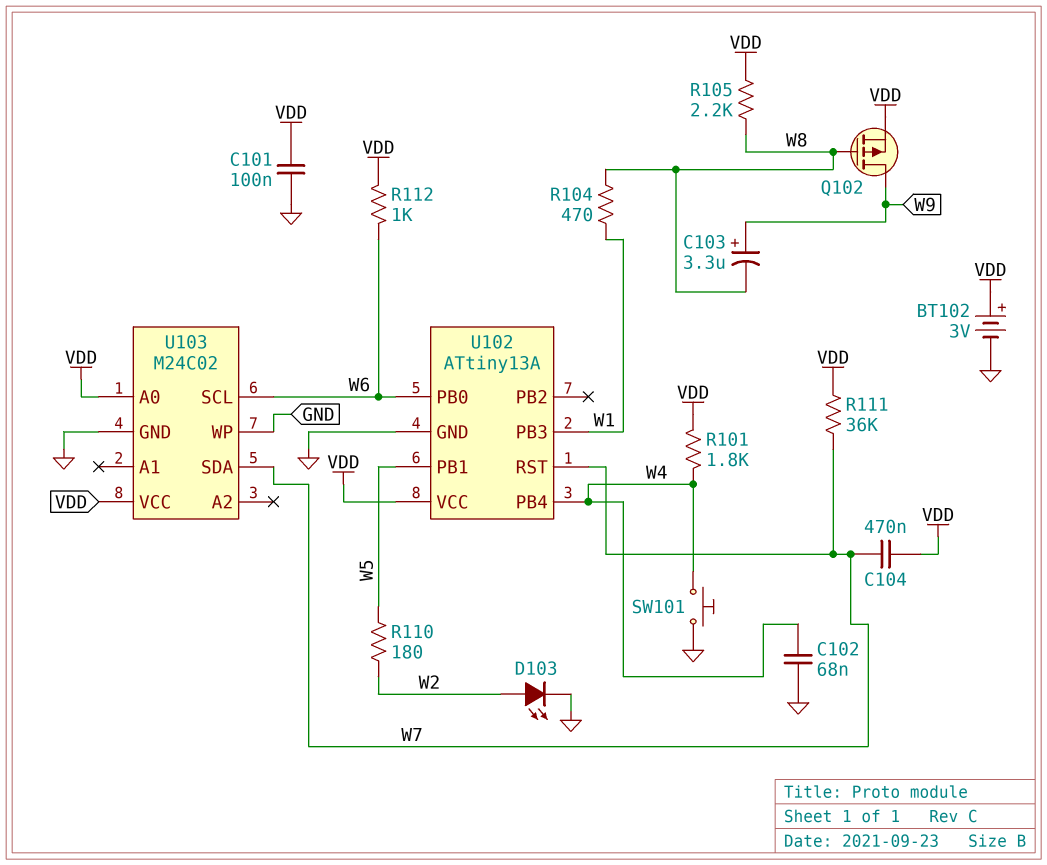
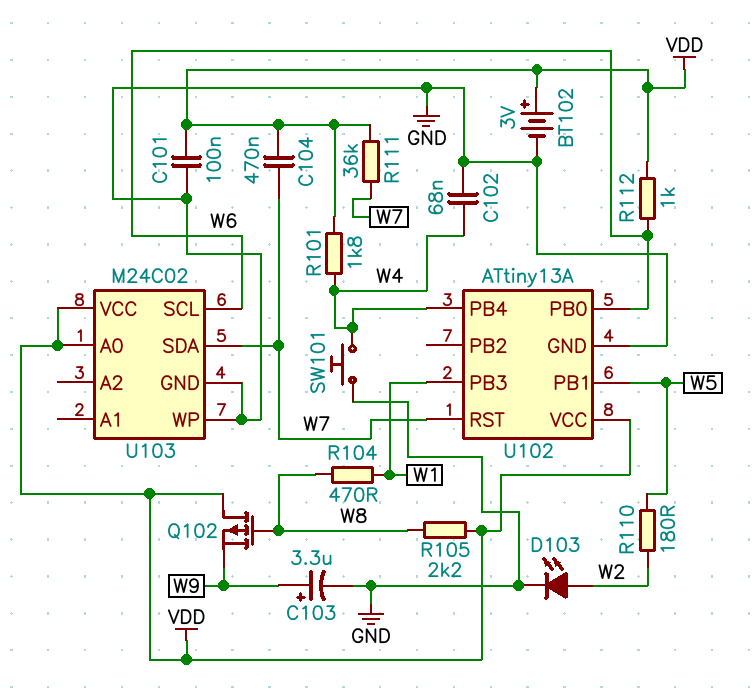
C103: 3.3uF (plus W9, minus W8) -> 3.3uF (plus W9, minus GND)
Q102: PMOS (G W8, D W9, S VDD) -> PMOS (G W8, D VDD, S W9)

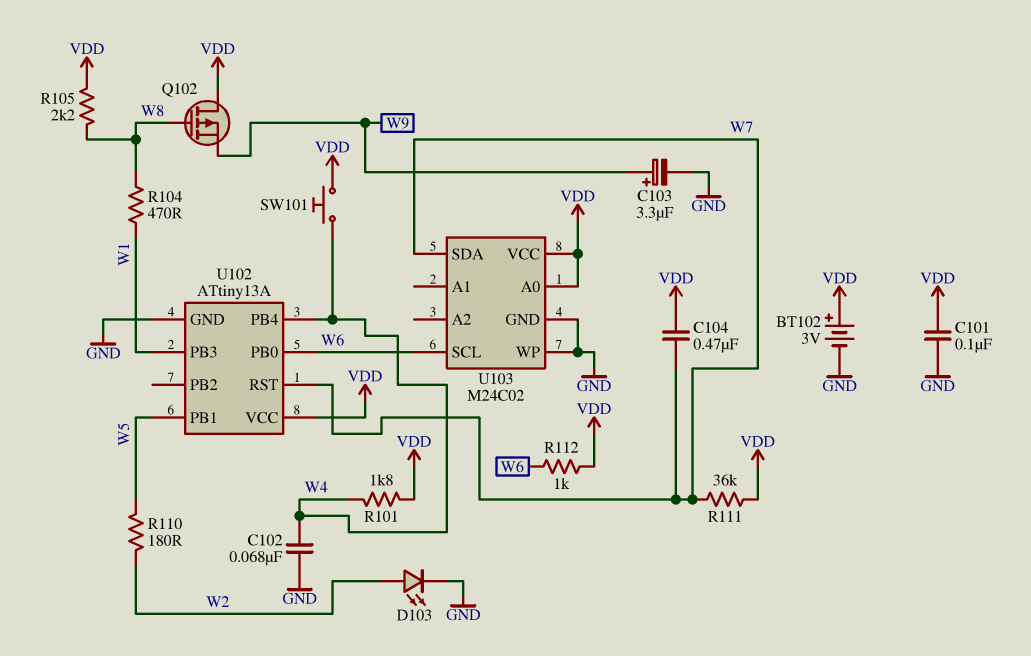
SW101: button (GND, W4) -> button (VDD, W4)

